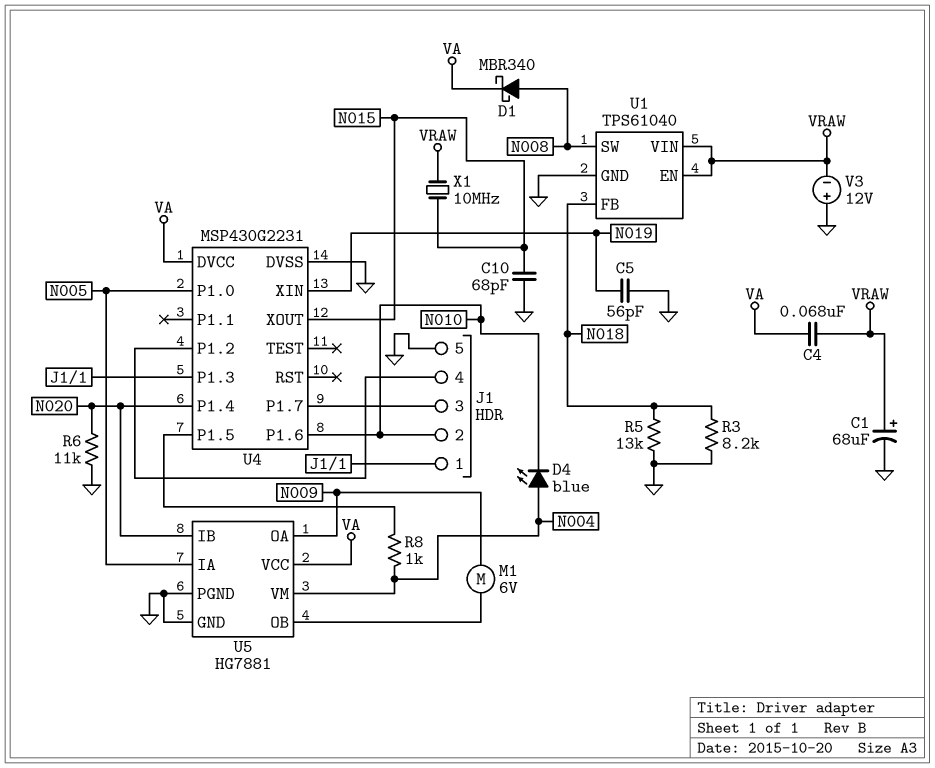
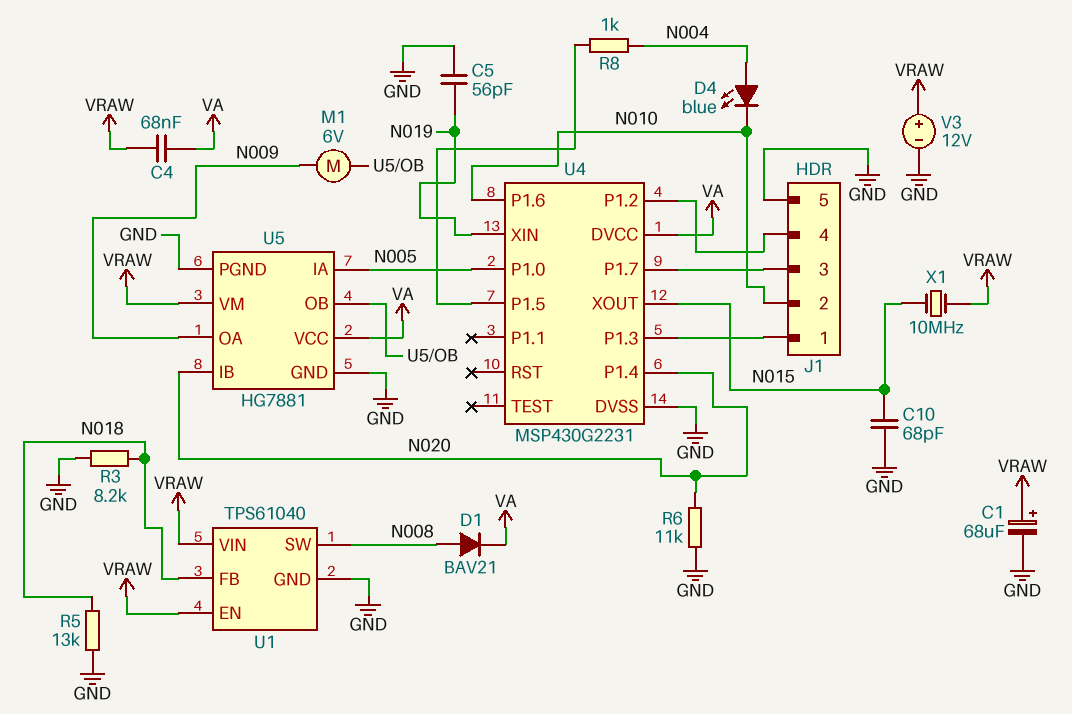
D1: schottky MBR340 (A N008, K VA) -> diode BAV21 (A N008, K VA)
U5 pin VM: N004 -> VRAW
V3: 12V (plus GND, minus VRAW) -> 12V (plus VRAW, minus GND)

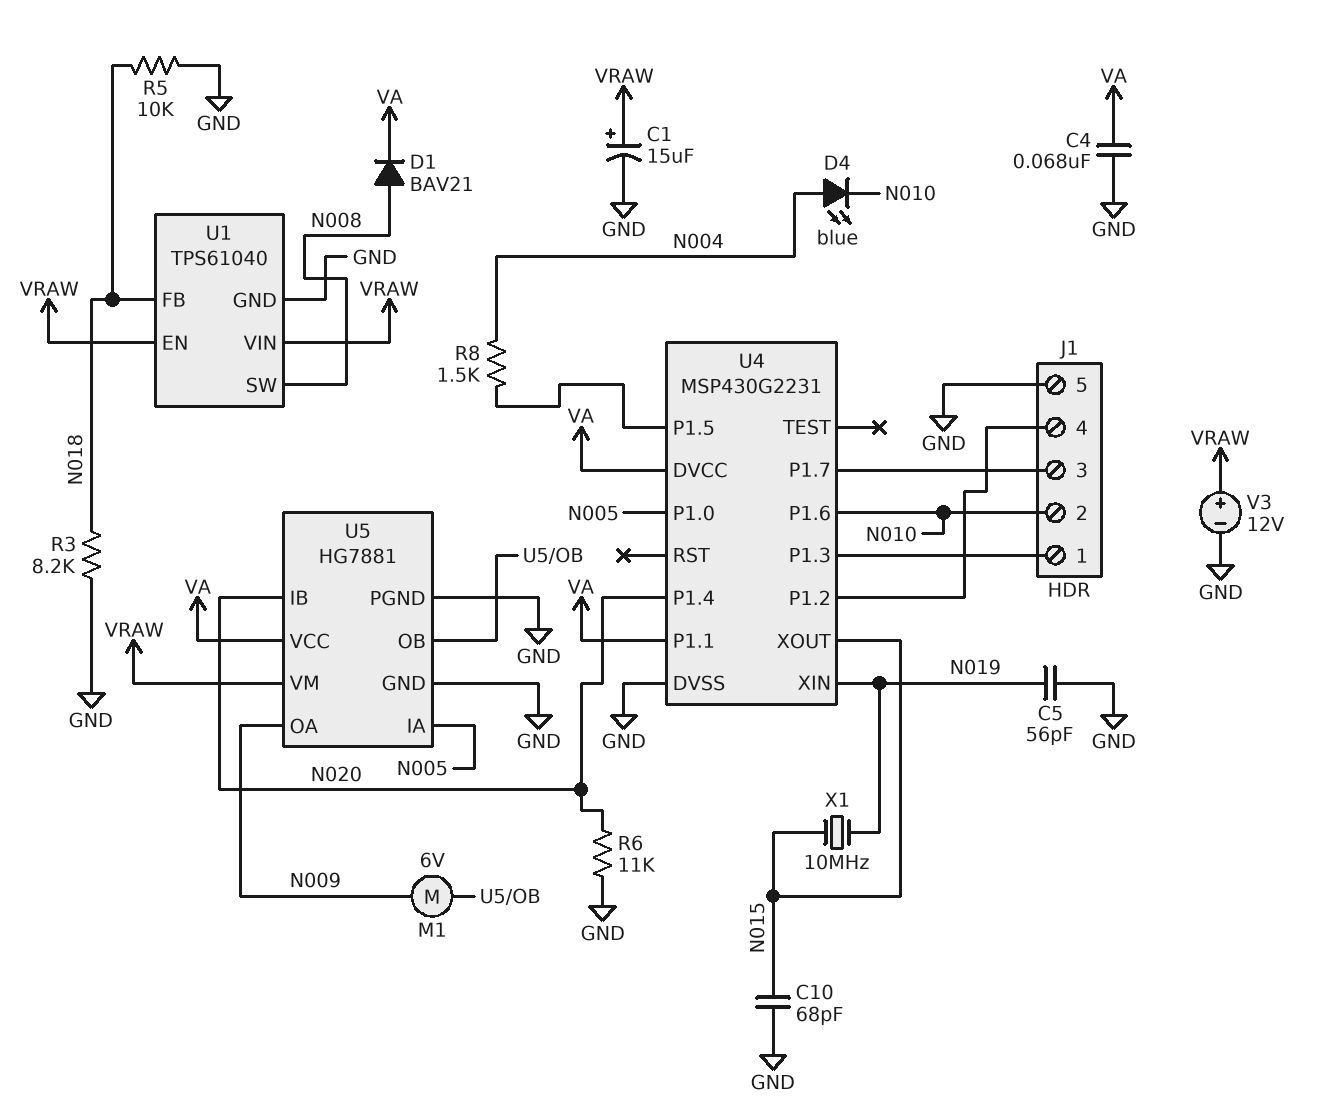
C1: 68uF (plus VRAW, minus GND) -> 15uF (plus VRAW, minus GND)
C4: 68nF (VA, VRAW) -> 68nF (GND, VA)
R5: 13k (GND, N018) -> 10k (GND, N018)
R8: 1k (N004, U4/P1.5) -> 1.5k (N004, U4/P1.5)
U4 pin P1.1: none -> VA
X1: 10MHz (N015, VRAW) -> 10MHz (N015, N019)

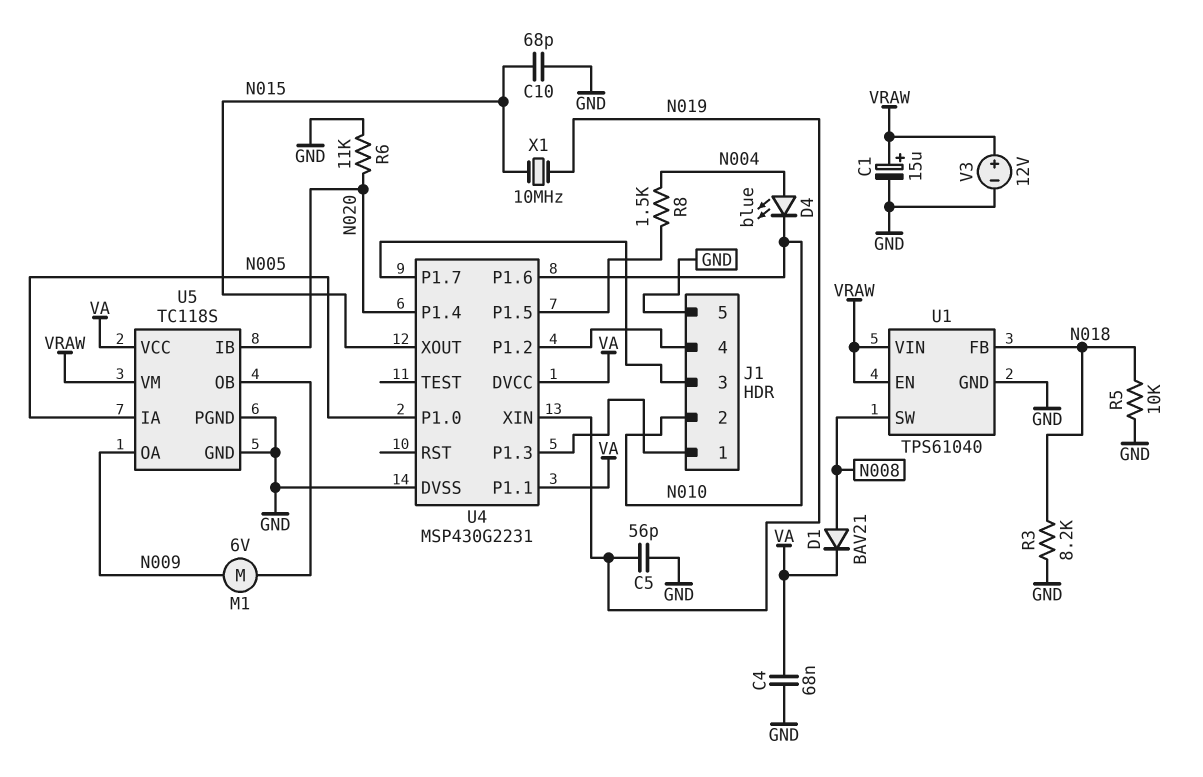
U5: HG7881 -> TC118S

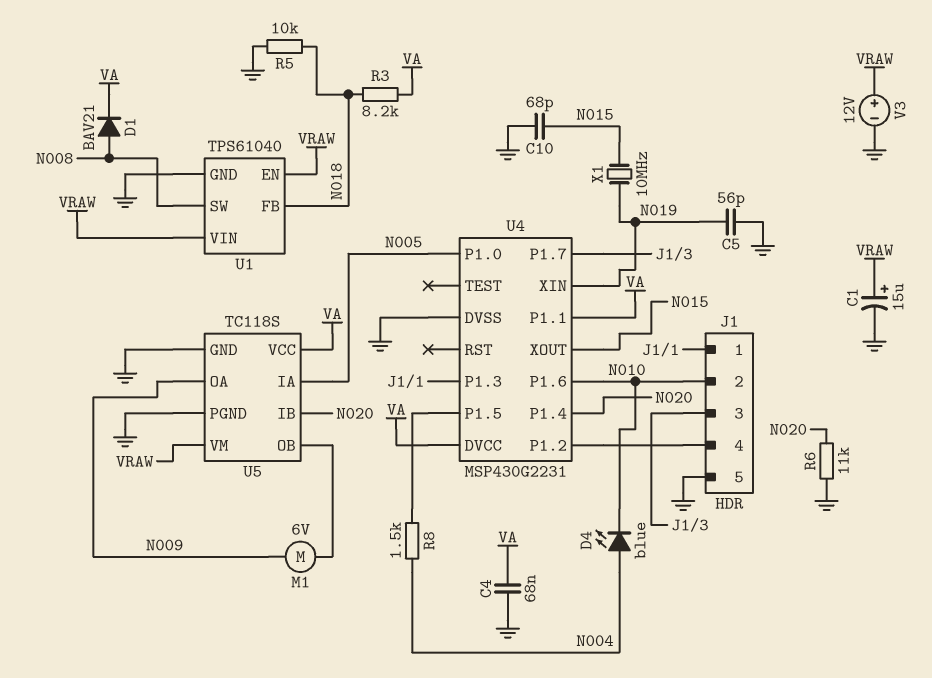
R3: 8.2k (GND, N018) -> 8.2k (N018, VA)

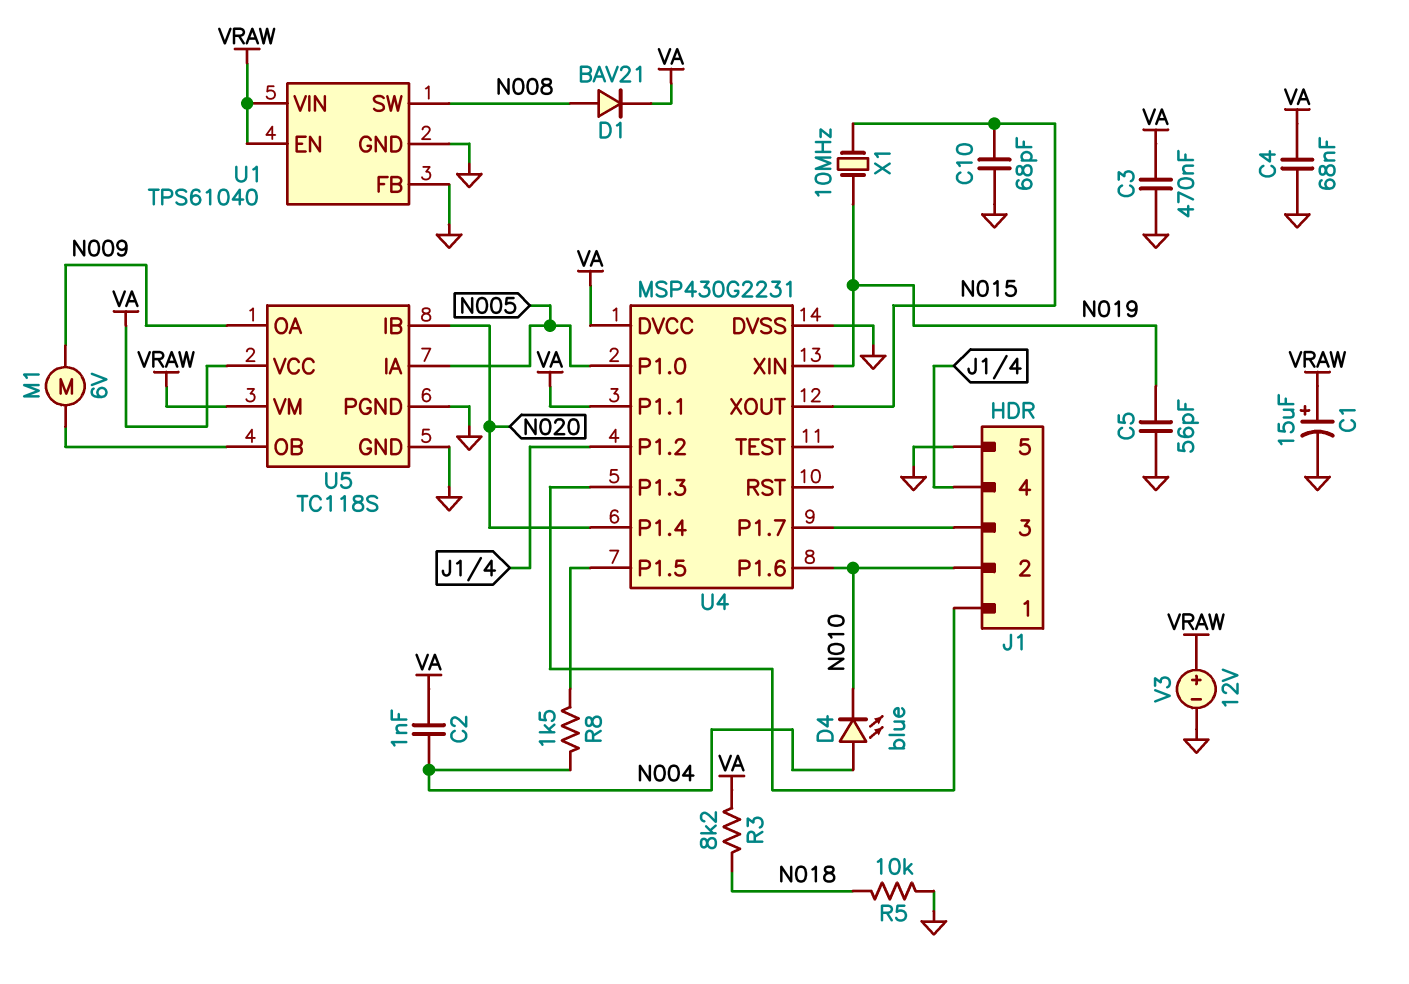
C2: none -> 1nF (N004, VA)
C3: none -> 470nF (GND, VA)
R6: 11k (GND, N020) -> none
U1 pin FB: N018 -> GND

